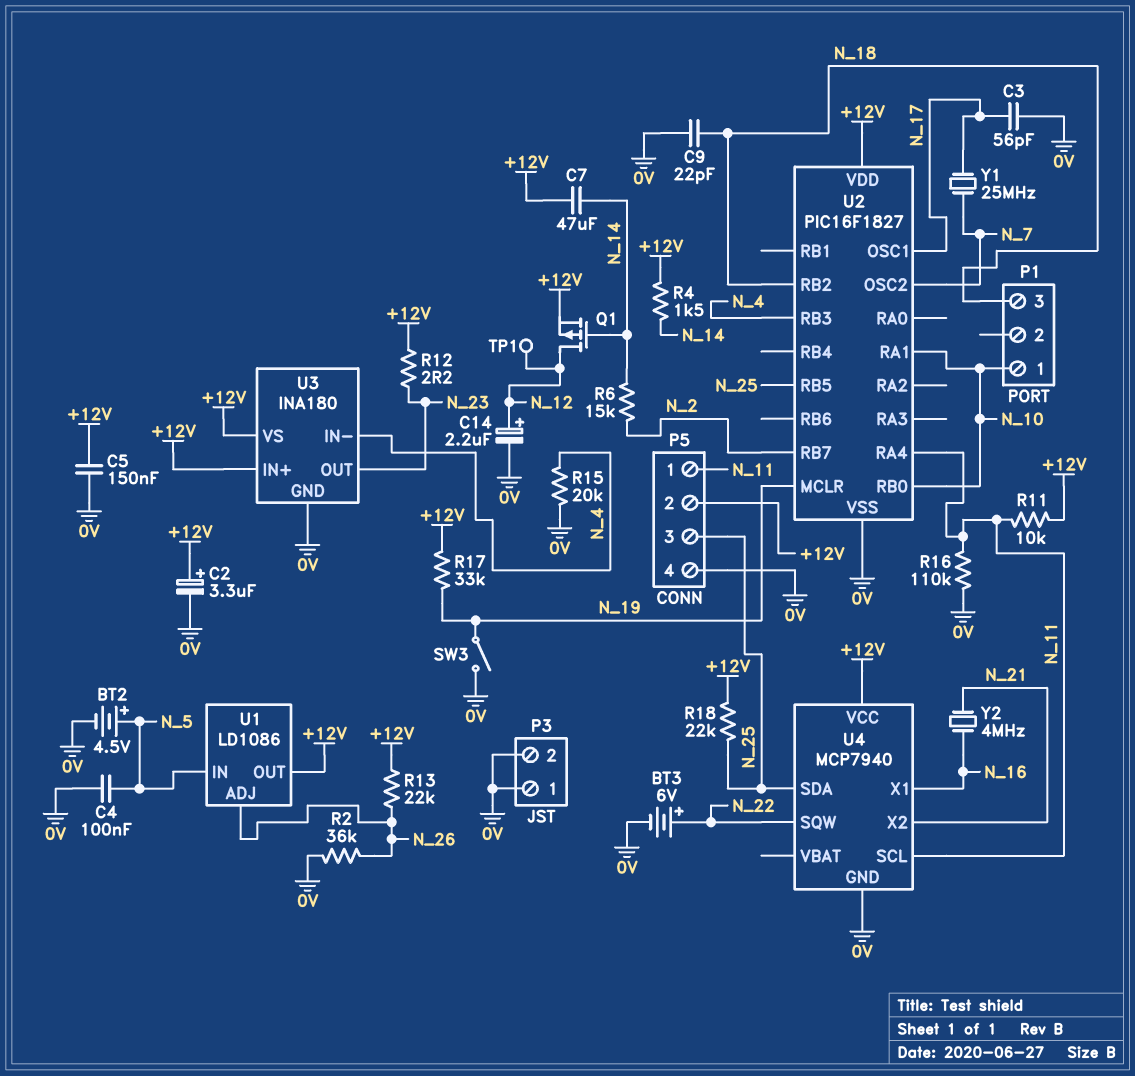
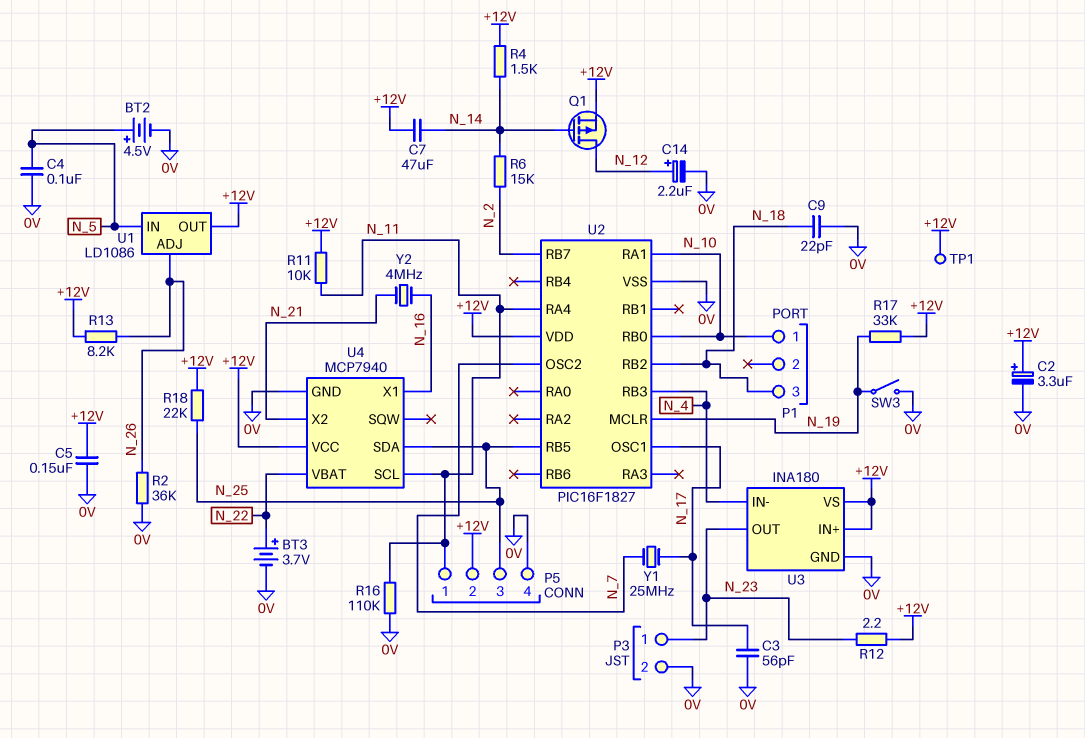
BT3: 6V (plus N_22, minus 0V) -> 3.7V (plus N_22, minus 0V)
P3 pin 1: 0V -> N_23
R13: 22k (+12V, N_26) -> 8.2k (+12V, N_26)
R15: 20k (0V, N_4) -> none
TP1: test point (N_12) -> test point (+12V)
U4 pin SQW: N_22 -> none
U4 pin VBAT: none -> N_22

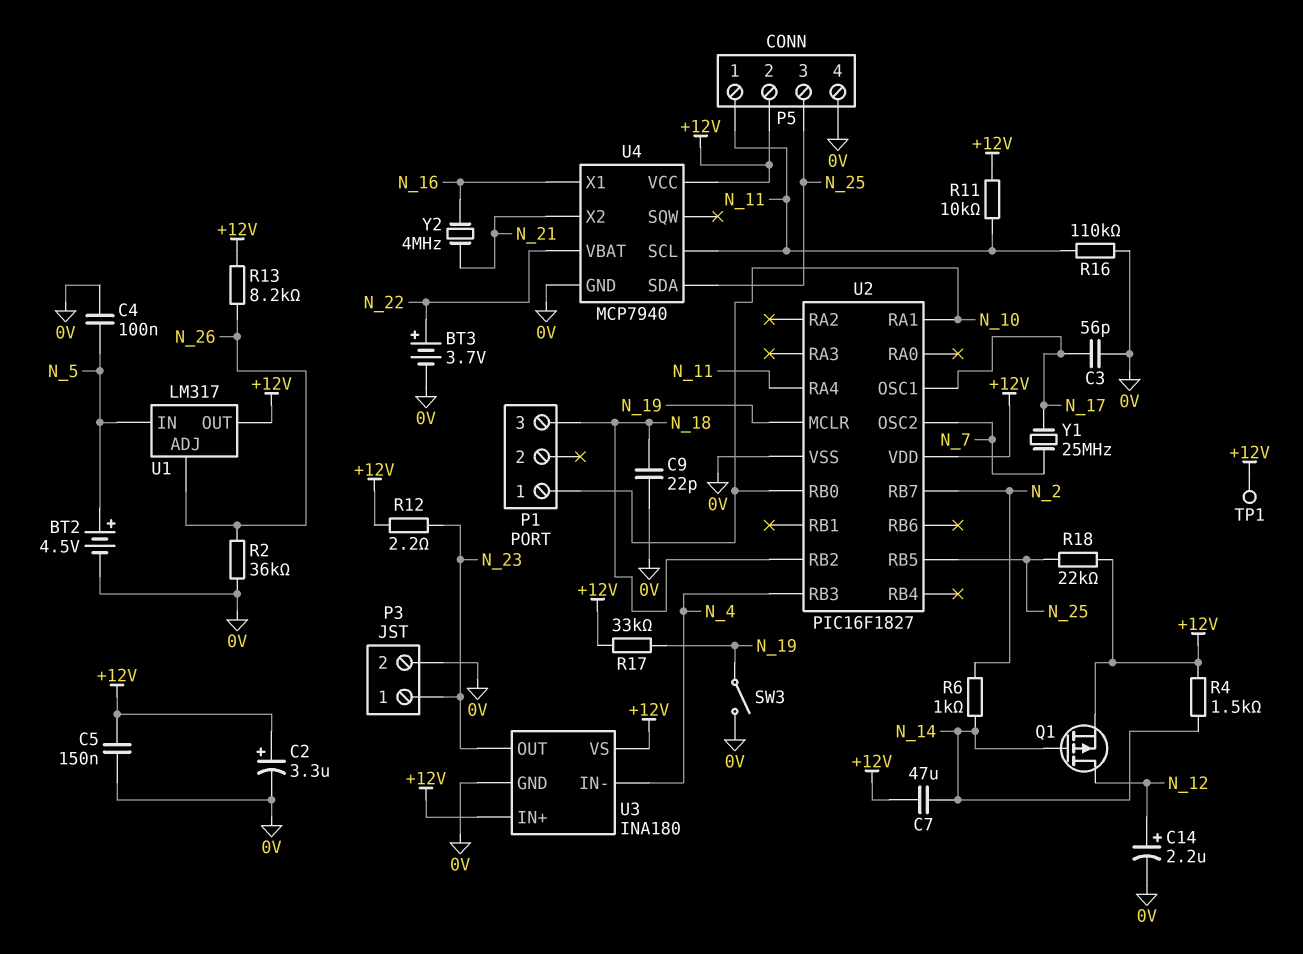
R6: 15k (N_2, N_14) -> 1k (N_2, N_14)
U1: LD1086 -> LM317

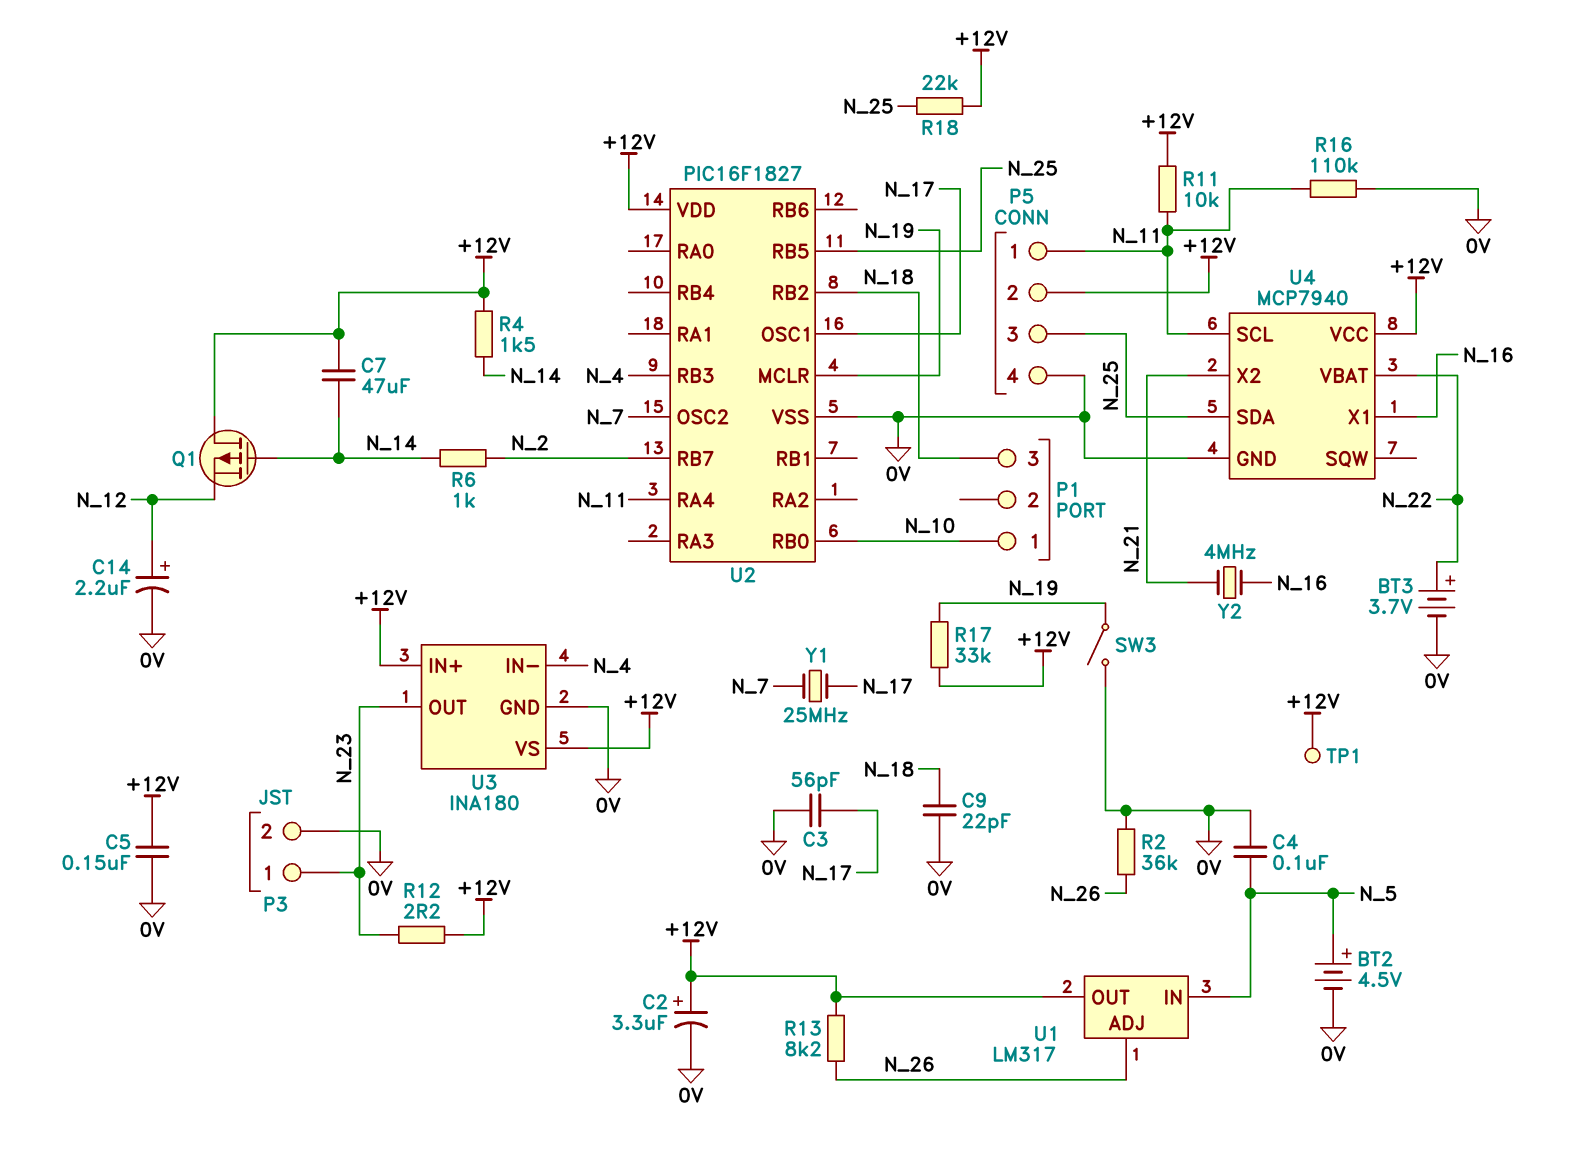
Q1: PMOS (G N_14, D N_12, S +12V) -> PMOS (G N_14, D +12V, S N_12)
U2 pin RA1: N_10 -> none

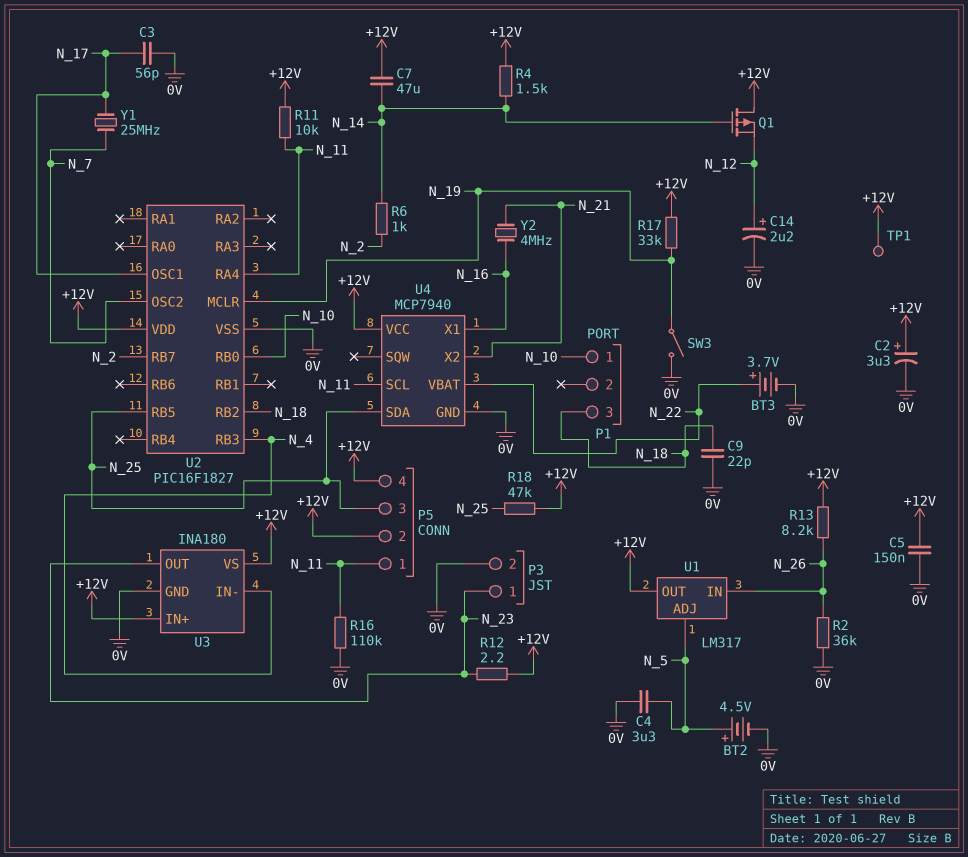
C4: 100nF (0V, N_5) -> 3.3uF (0V, N_5)
P5 pin 4: 0V -> +12V
R18: 22k (+12V, N_25) -> 47k (+12V, N_25)
U1 pin ADJ: N_26 -> N_5
U1 pin IN: N_5 -> N_26

